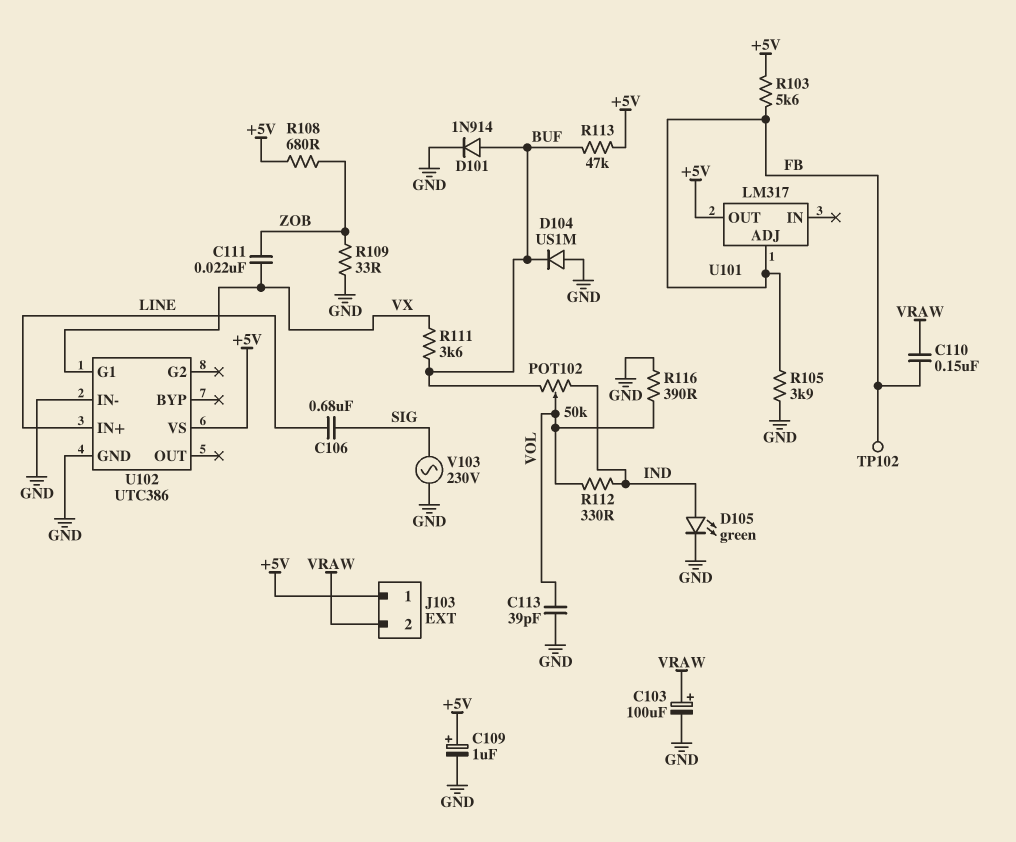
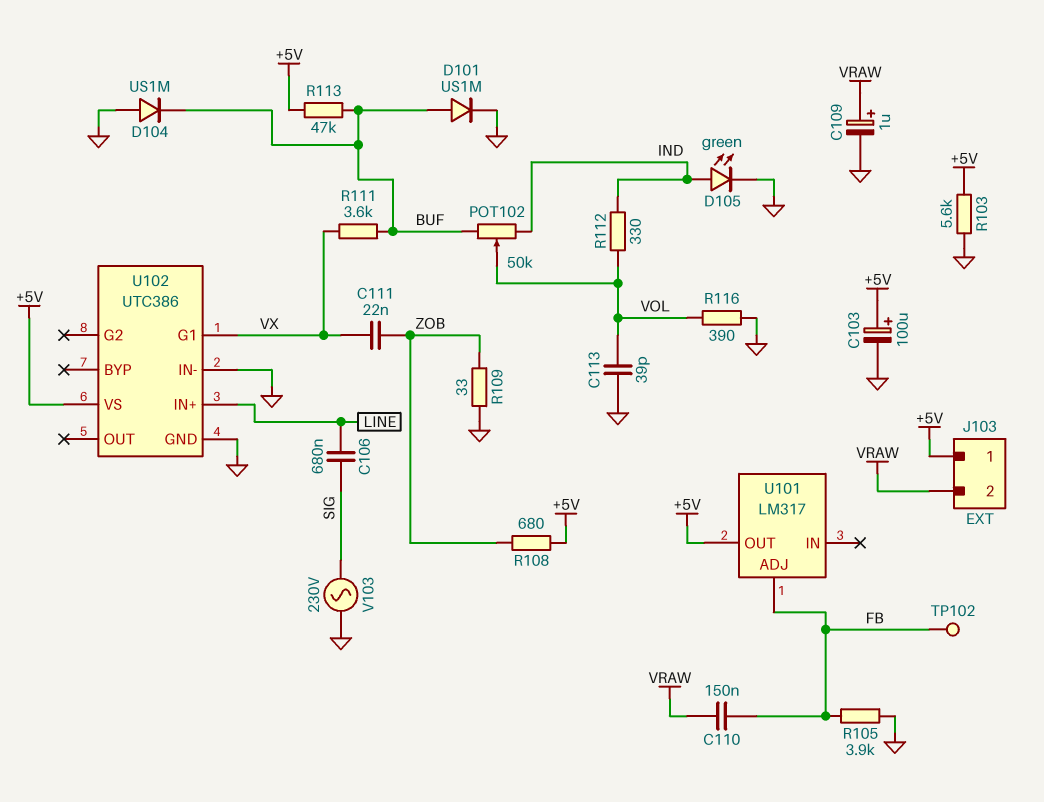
C103: 100uF (plus VRAW, minus GND) -> 100uF (plus +5V, minus GND)
C109: 1uF (plus +5V, minus GND) -> 1uF (plus VRAW, minus GND)
D101: diode 1N914 (A BUF, K GND) -> diode US1M (A BUF, K GND)
R103: 5.6k (+5V, FB) -> 5.6k (+5V, GND)

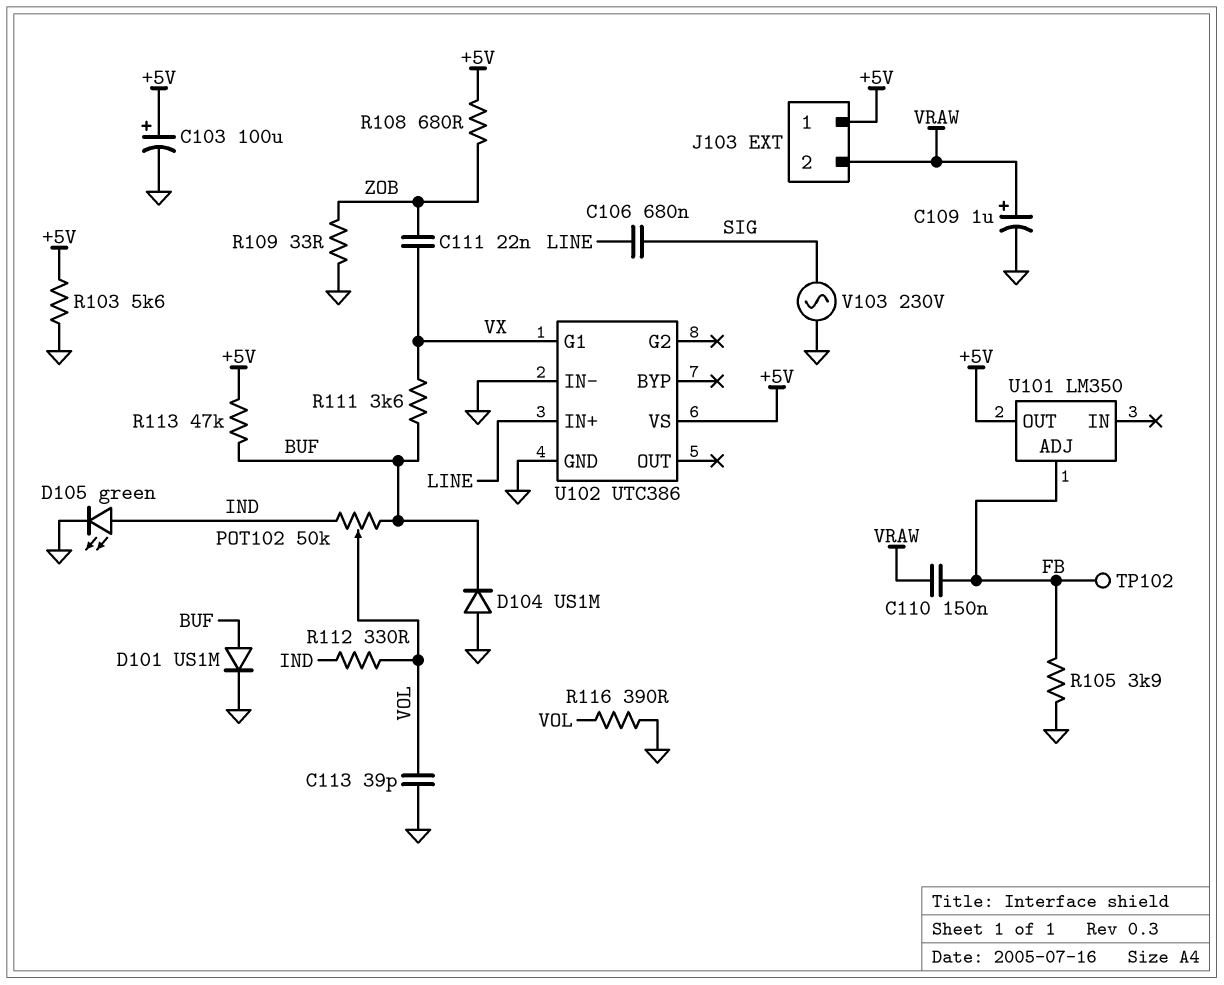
U101: LM317 -> LM350

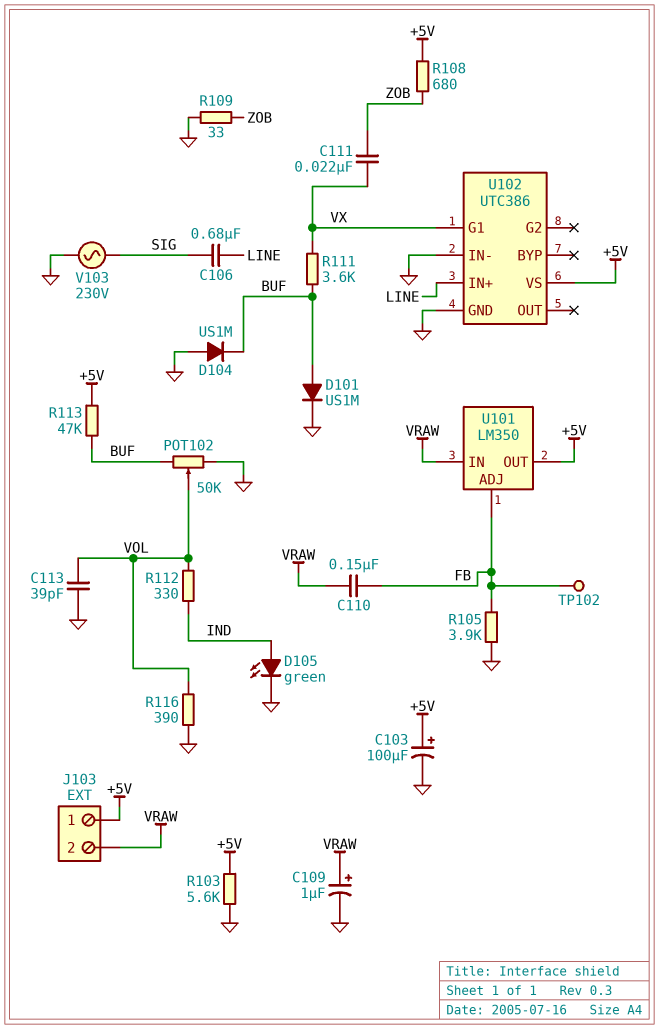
POT102: 50k (BUF, IND, wiper VOL) -> 50k (BUF, GND, wiper VOL)
U101 pin IN: none -> VRAW

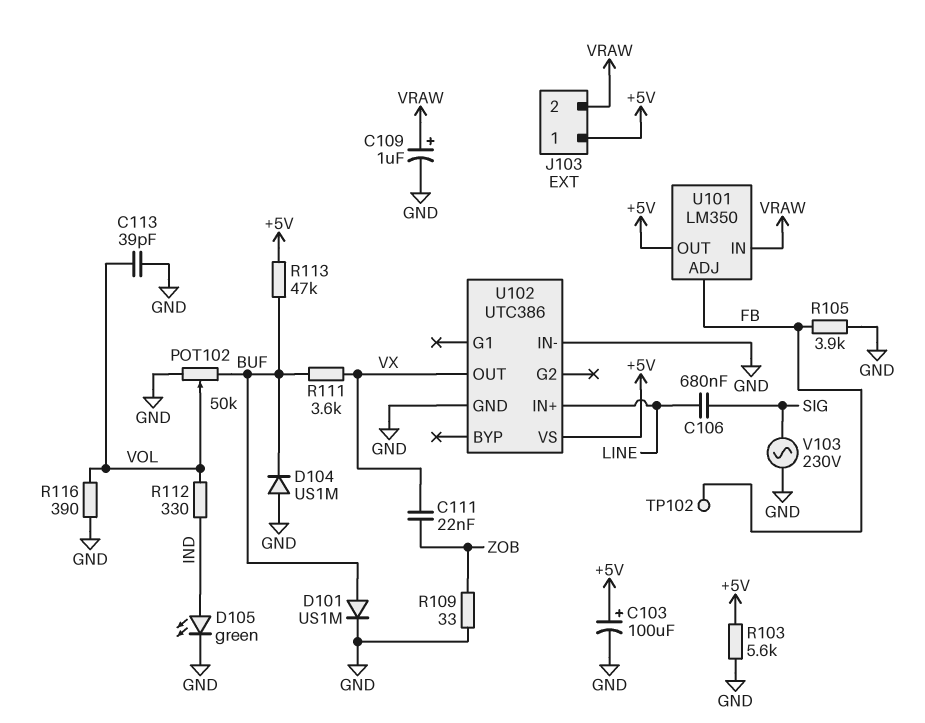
C110: 150nF (FB, VRAW) -> none
R108: 680 (+5V, ZOB) -> none
U102 pin G1: VX -> none
U102 pin OUT: none -> VX

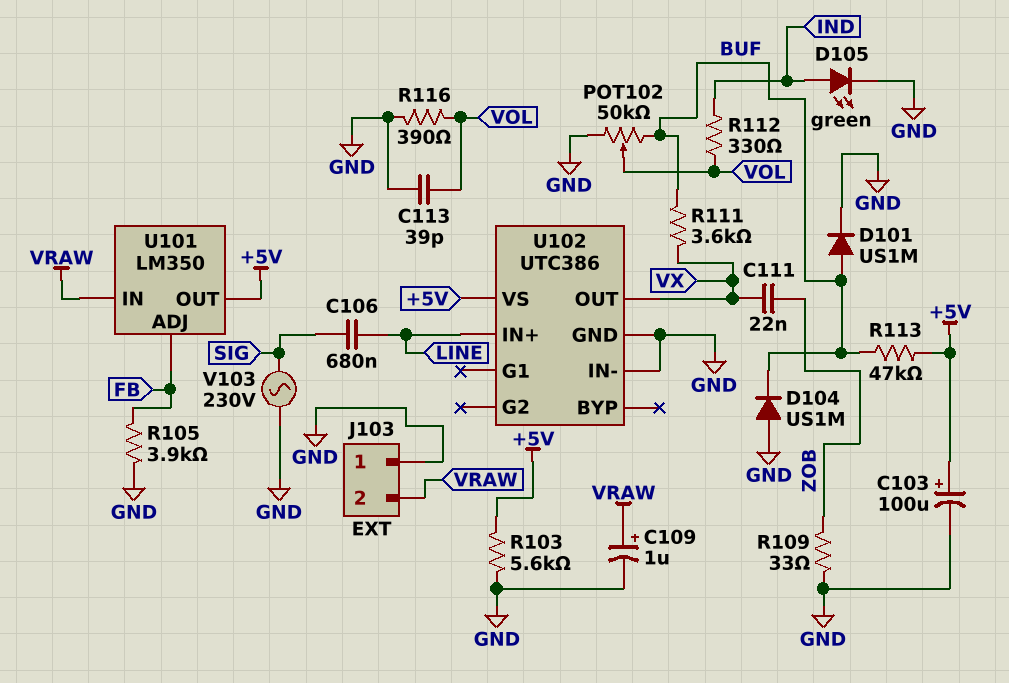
J103 pin 1: +5V -> GND
TP102: test point (FB) -> none

